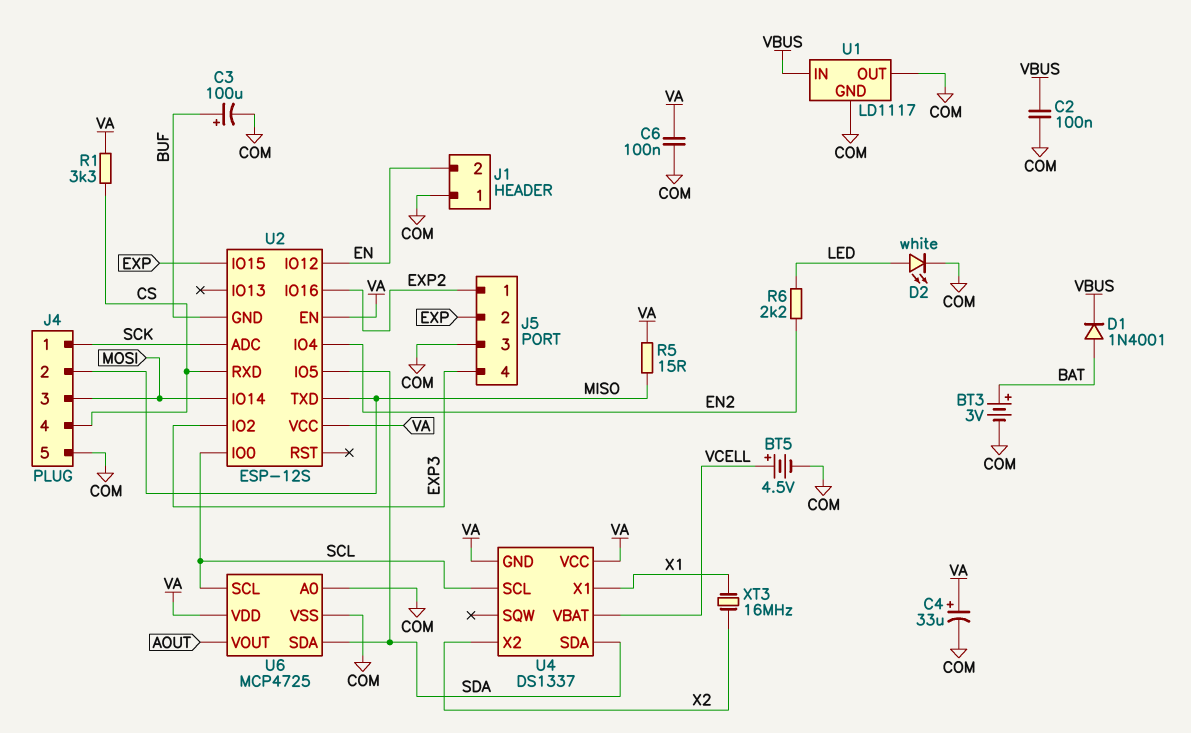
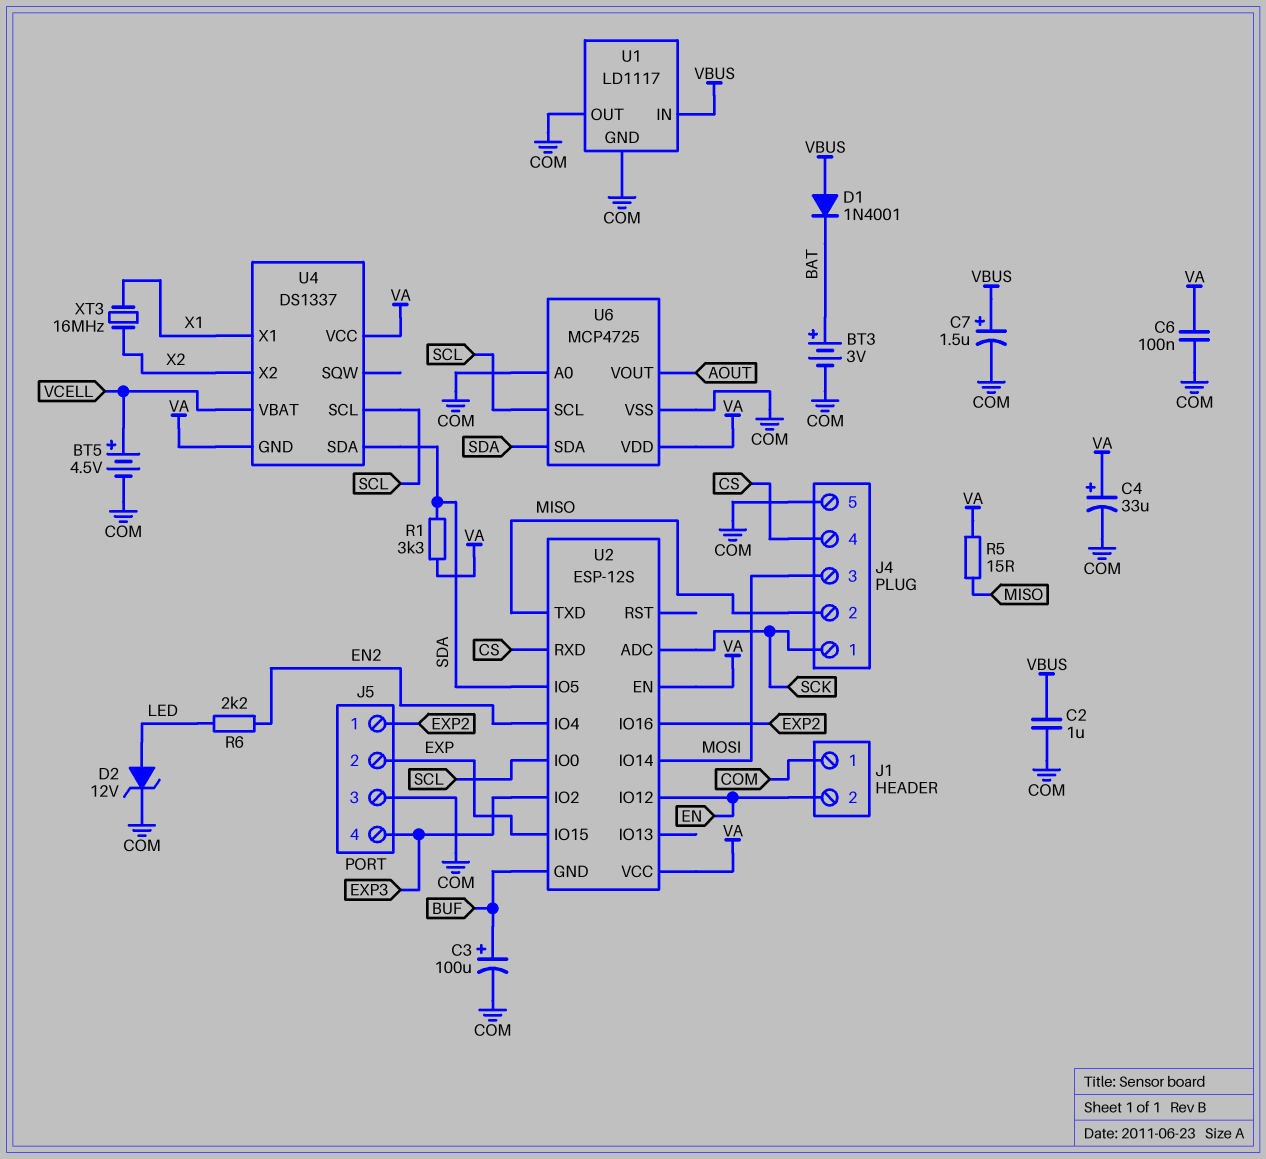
C2: 100nF (COM, VBUS) -> 1uF (COM, VBUS)
C7: none -> 1.5uF (plus VBUS, minus COM)
D1: diode 1N4001 (A BAT, K VBUS) -> diode 1N4001 (A VBUS, K BAT)
D2: LED white (A LED, K COM) -> zener 12V (A LED, K COM)
R1: 3.3k (CS, VA) -> 3.3k (SDA, VA)

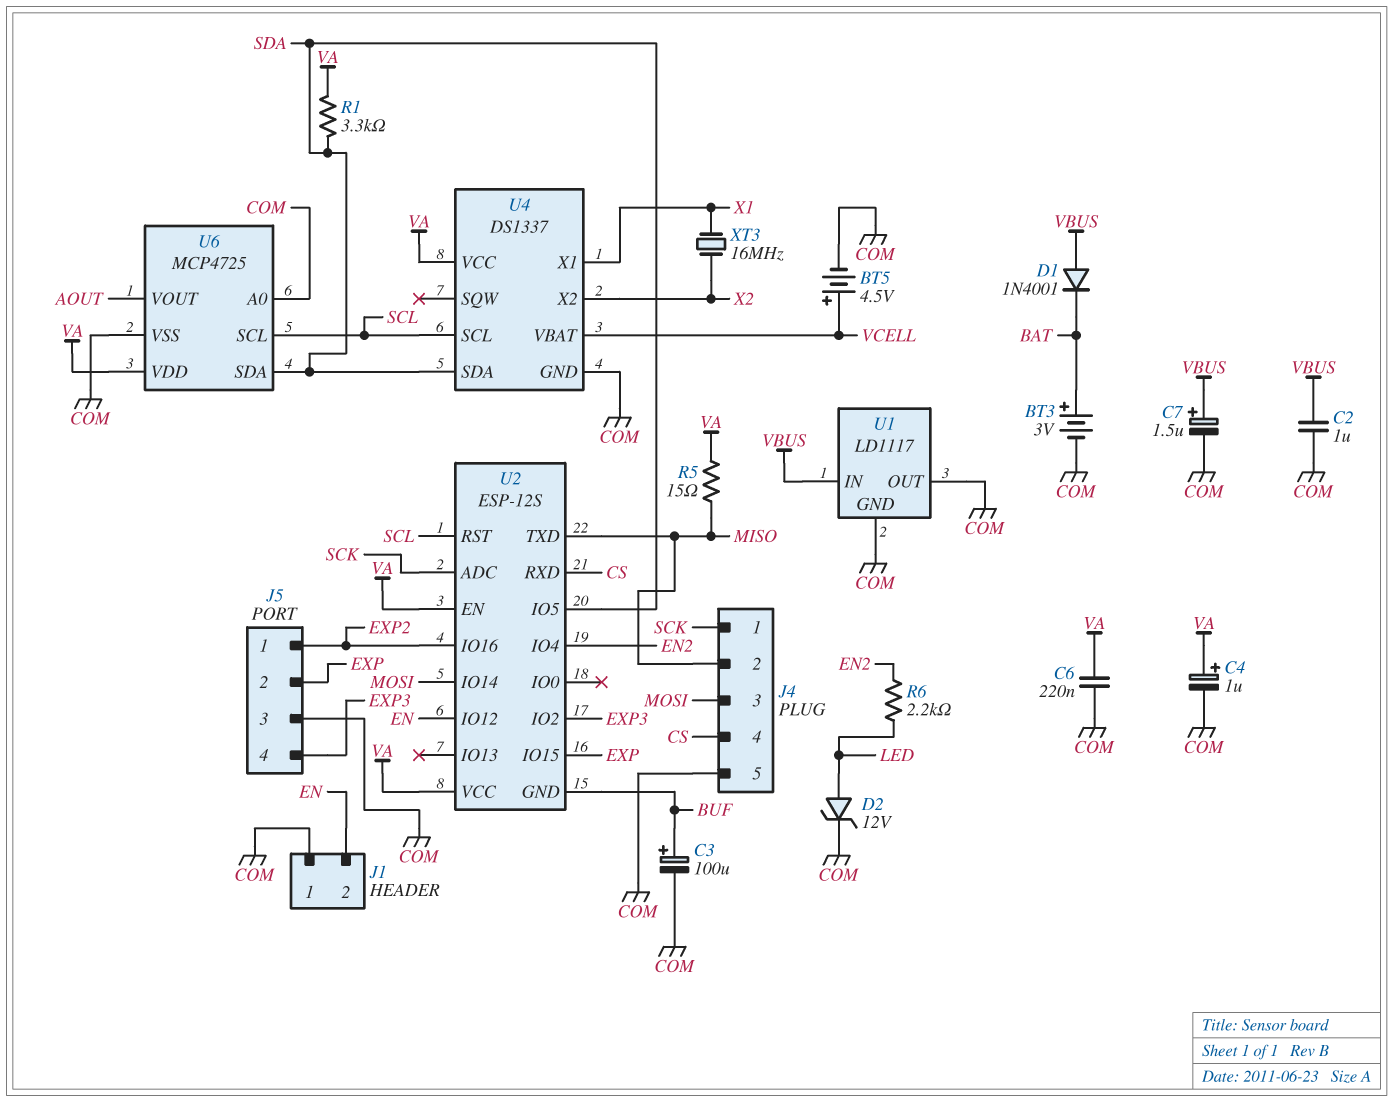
C4: 33uF (plus VA, minus COM) -> 1uF (plus VA, minus COM)
C6: 100nF (COM, VA) -> 220nF (COM, VA)
U2 pin IO0: SCL -> none
U2 pin RST: none -> SCL
U4 pin GND: VA -> COM

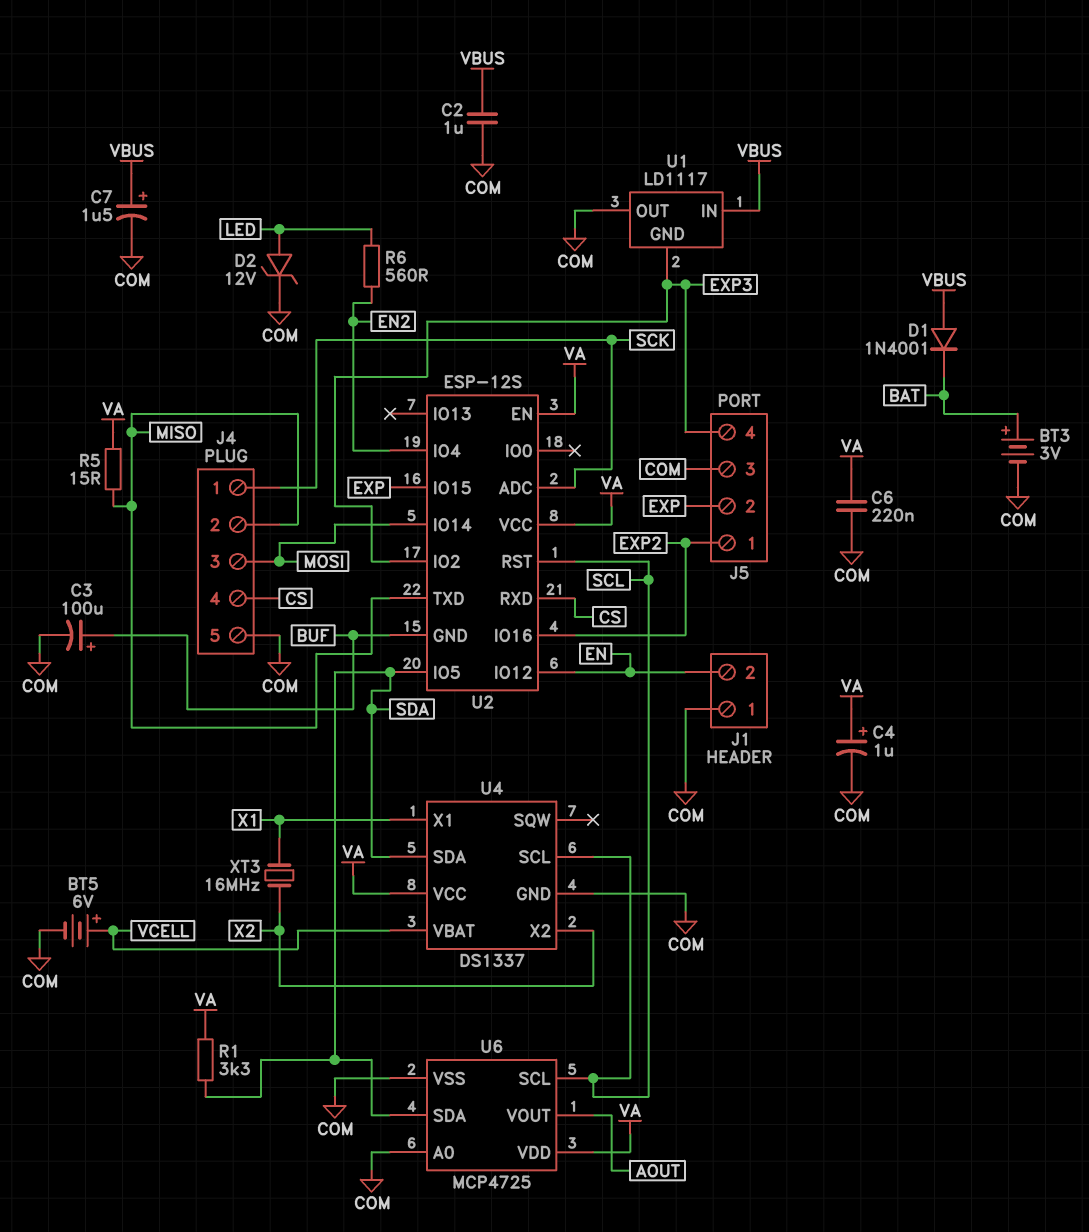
BT5: 4.5V (plus VCELL, minus COM) -> 6V (plus VCELL, minus COM)
R6: 2.2k (EN2, LED) -> 560 (EN2, LED)
U1 pin GND: COM -> EXP3

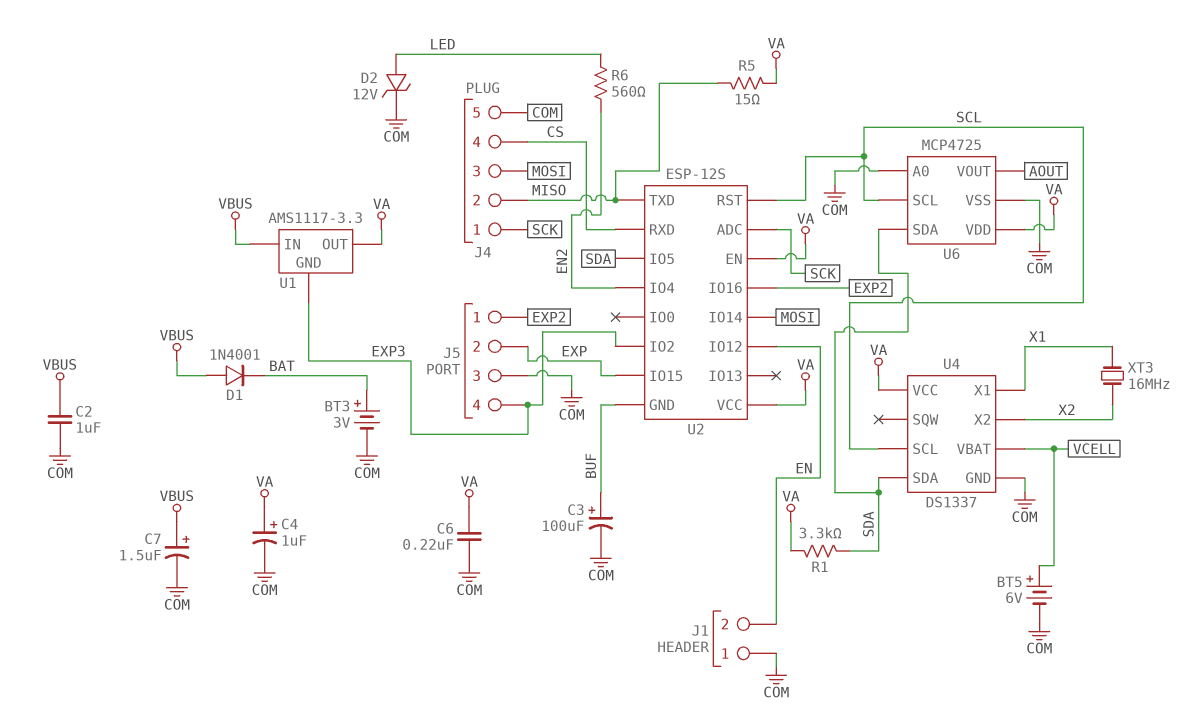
U1: LD1117 -> AMS1117-3.3
U1 pin OUT: COM -> VA

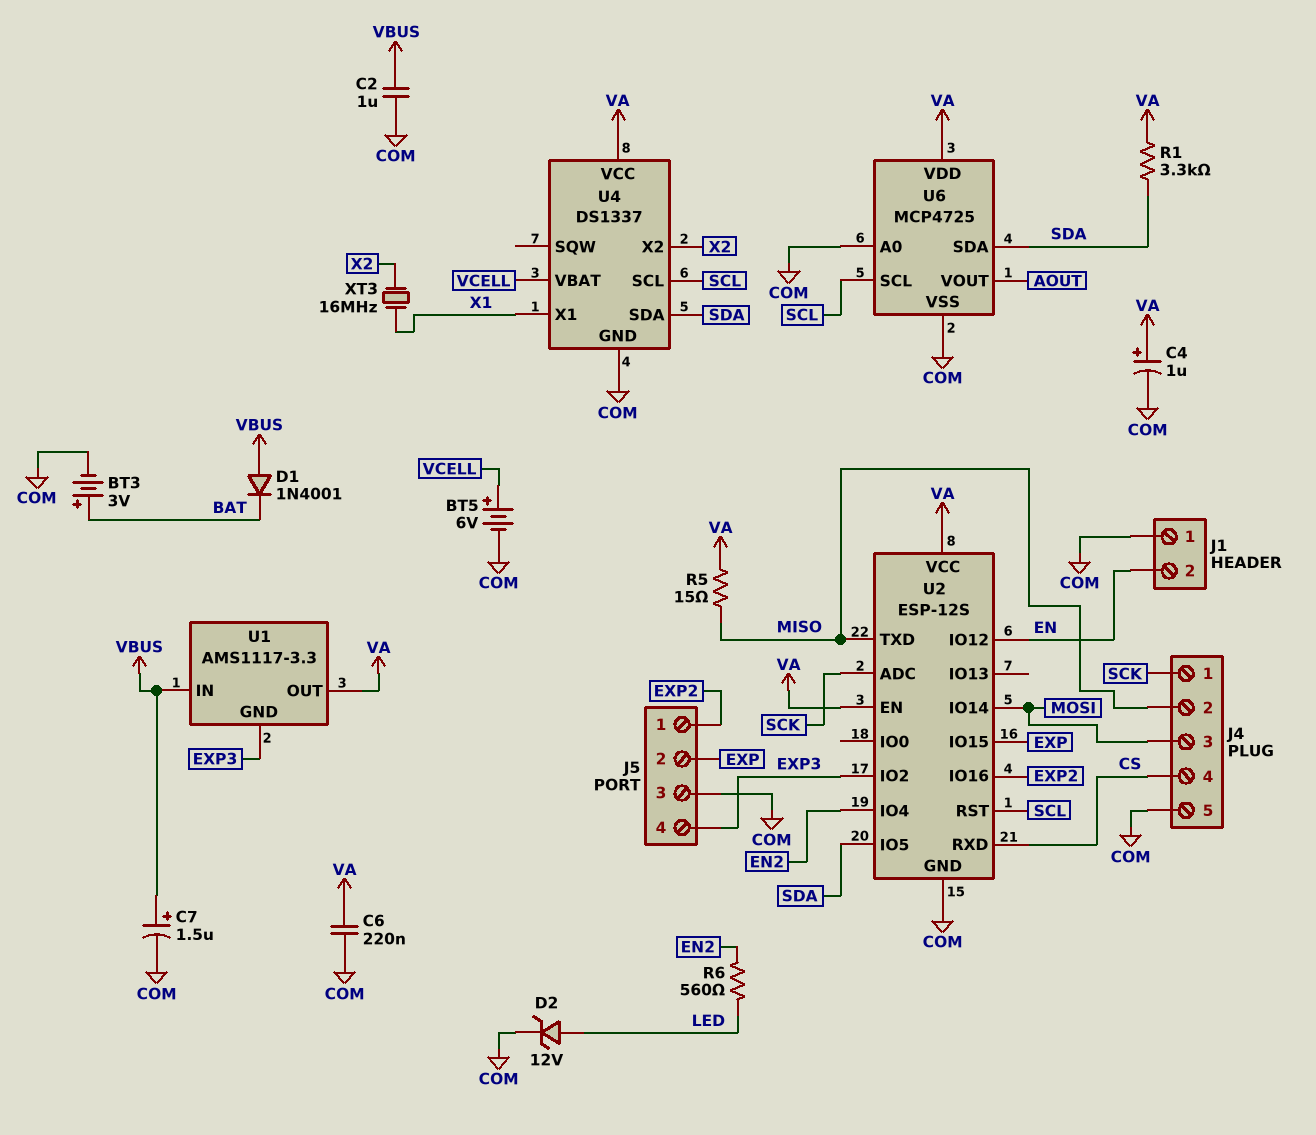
C3: 100uF (plus BUF, minus COM) -> none
U2 pin GND: BUF -> COM

